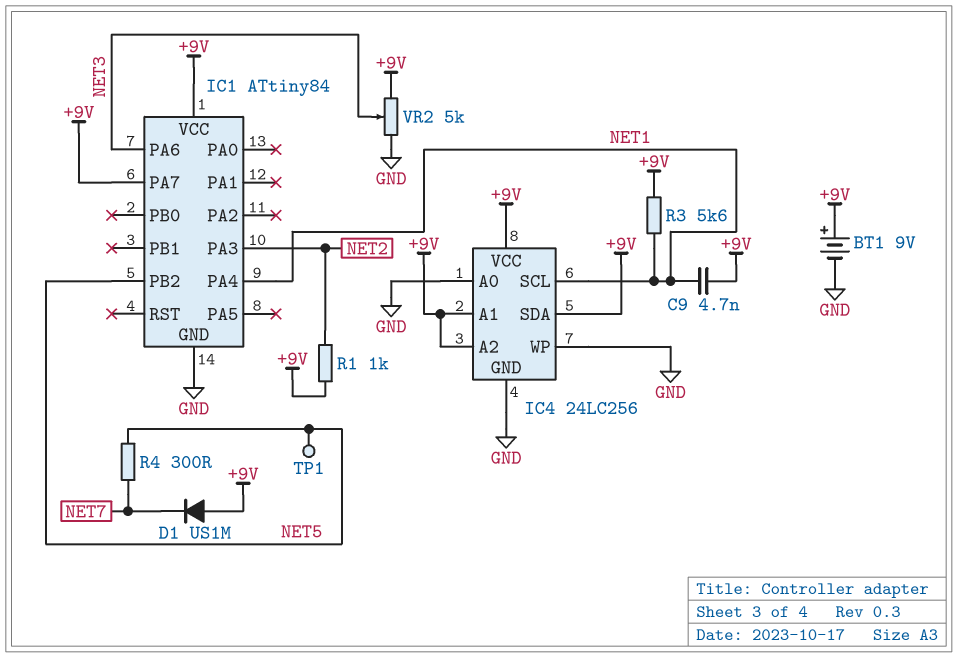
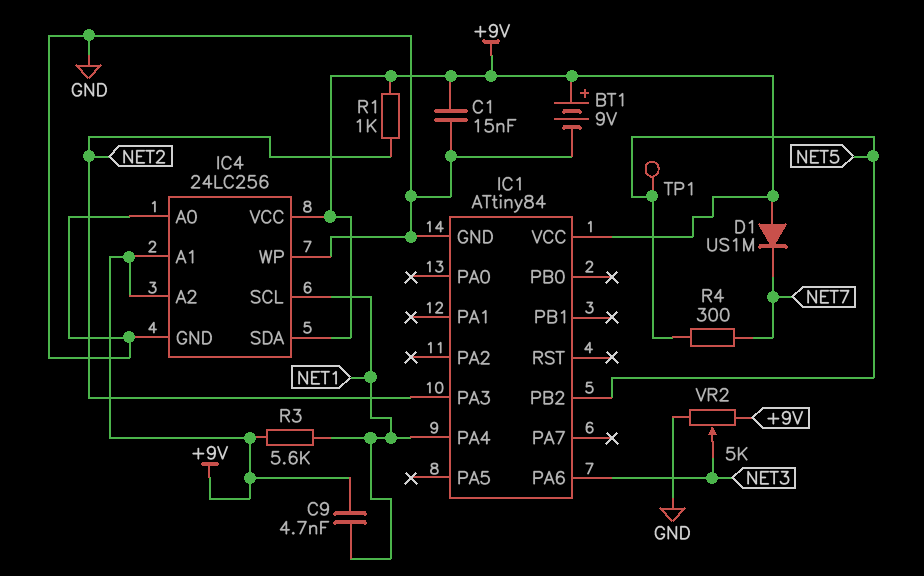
C1: none -> 15nF (+9V, GND)
IC1 pin PA7: +9V -> none

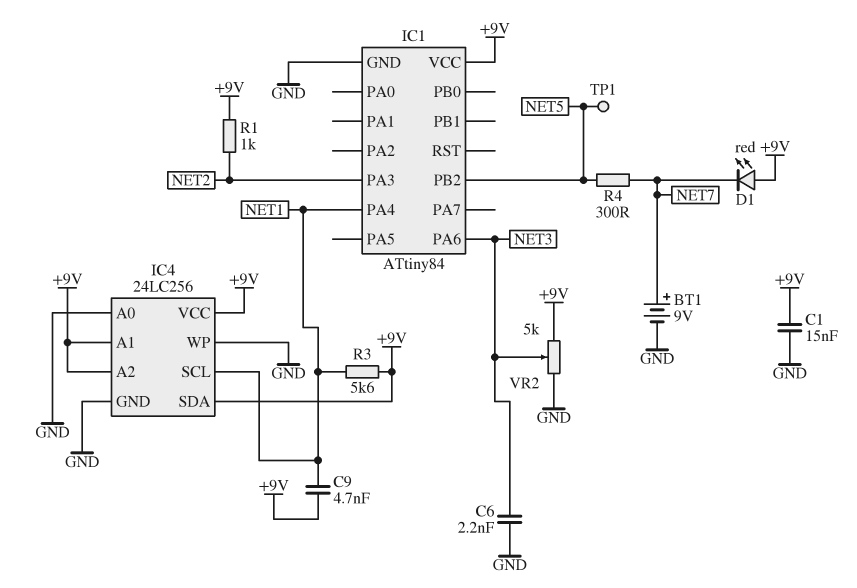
BT1: 9V (plus +9V, minus GND) -> 9V (plus NET7, minus GND)
C6: none -> 2.2nF (GND, NET3)
D1: diode US1M (A +9V, K NET7) -> LED red (A +9V, K NET7)

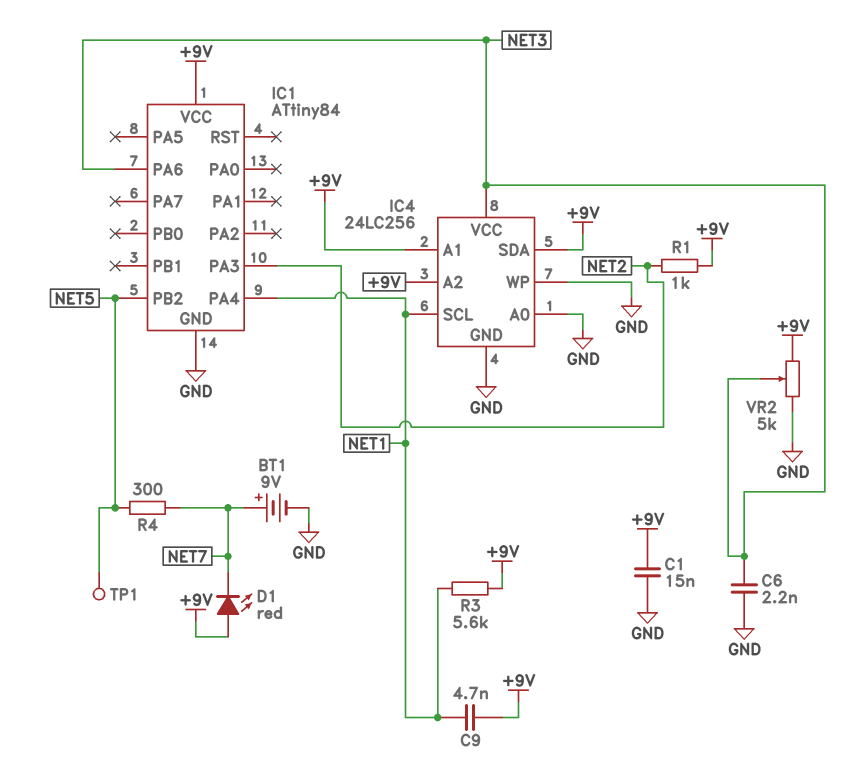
IC4 pin VCC: +9V -> NET3

